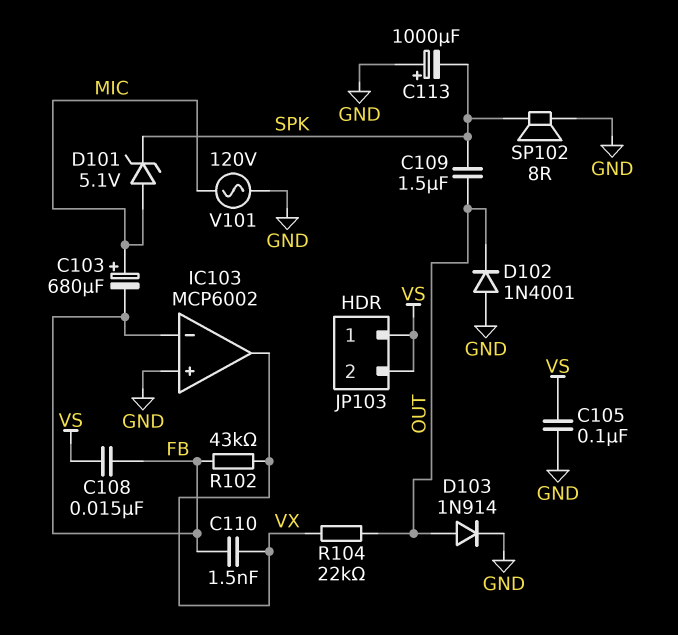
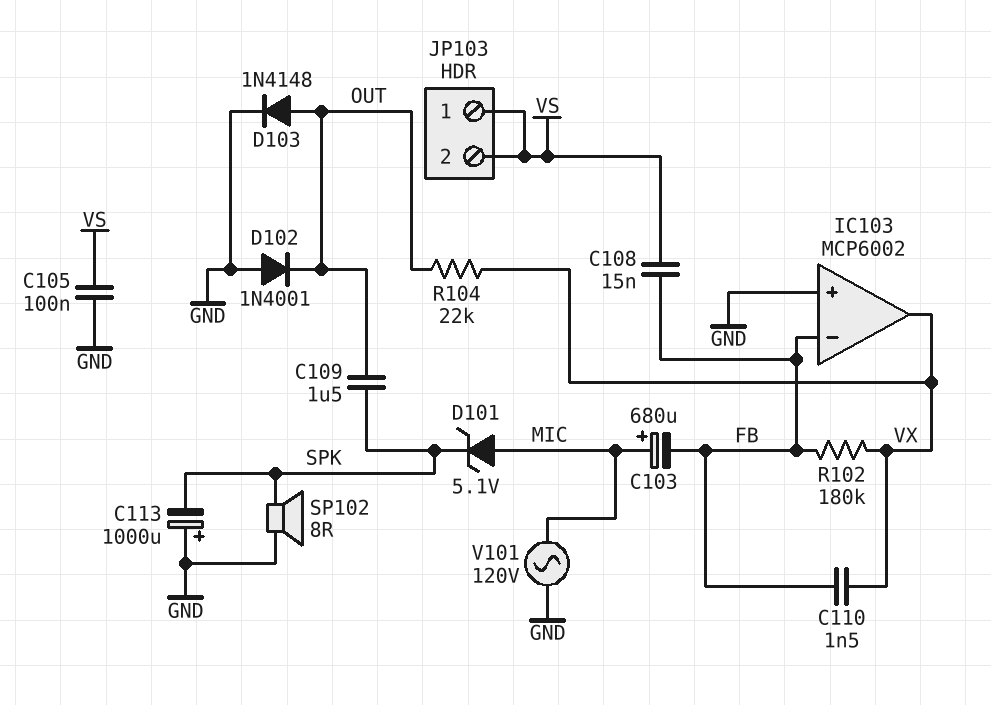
D103: diode 1N914 (A OUT, K GND) -> diode 1N4148 (A OUT, K GND)
R102: 43k (FB, VX) -> 180k (FB, VX)

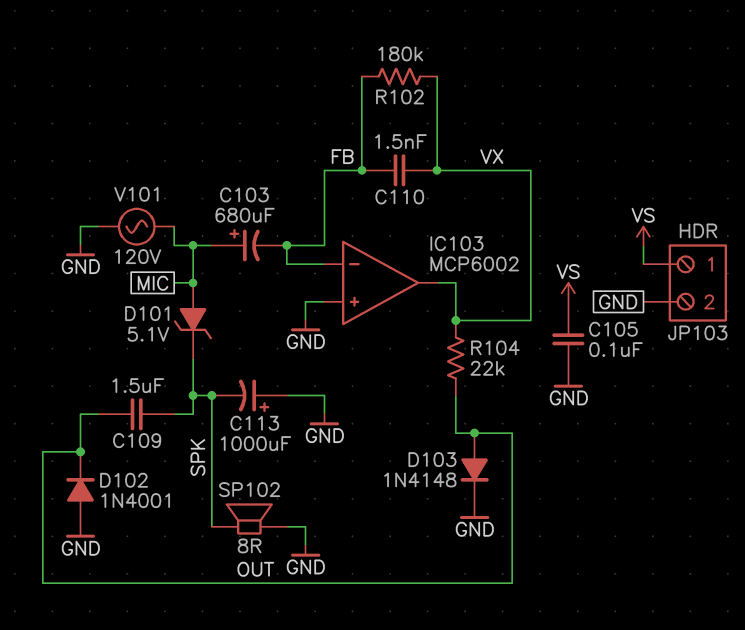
C108: 15nF (FB, VS) -> none
JP103 pin 2: VS -> GND

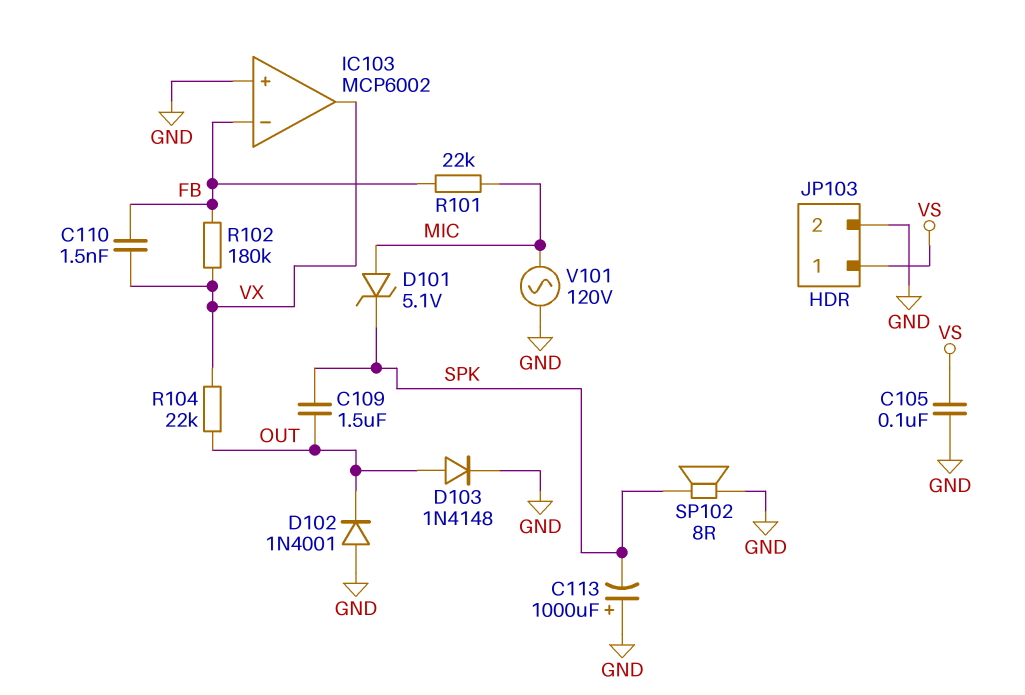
C103: 680uF (plus MIC, minus FB) -> none
R101: none -> 22k (FB, MIC)

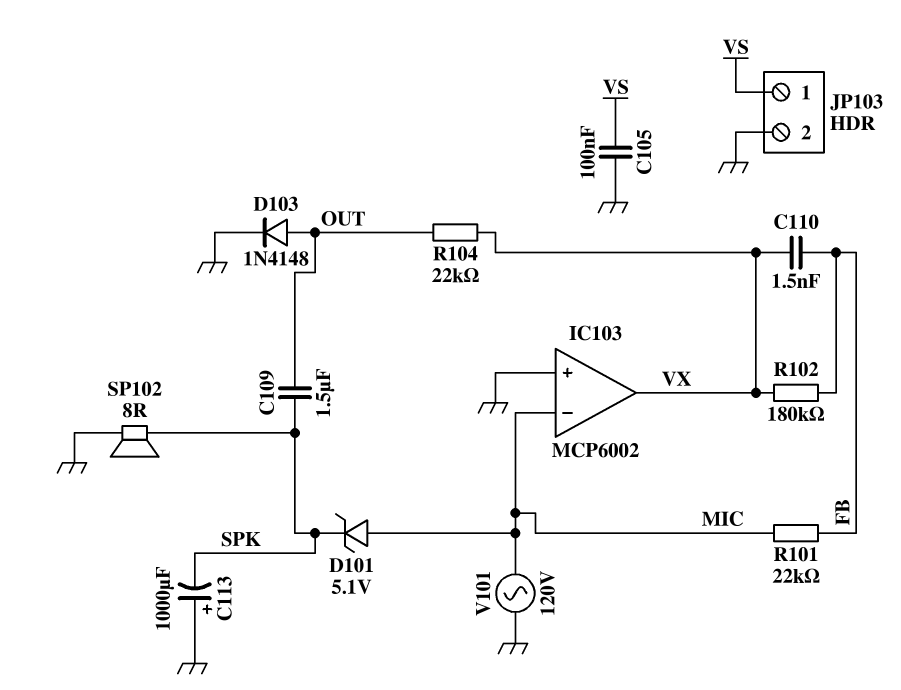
D102: diode 1N4001 (A GND, K OUT) -> none
IC103 pin in-: FB -> MIC

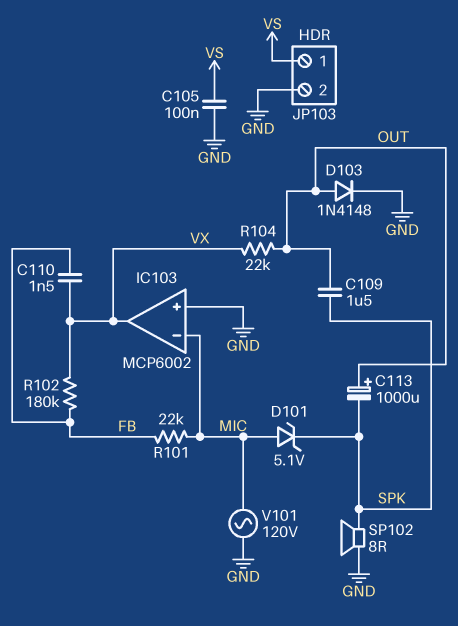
C113: 1000uF (plus GND, minus SPK) -> 1000uF (plus OUT, minus SPK)

